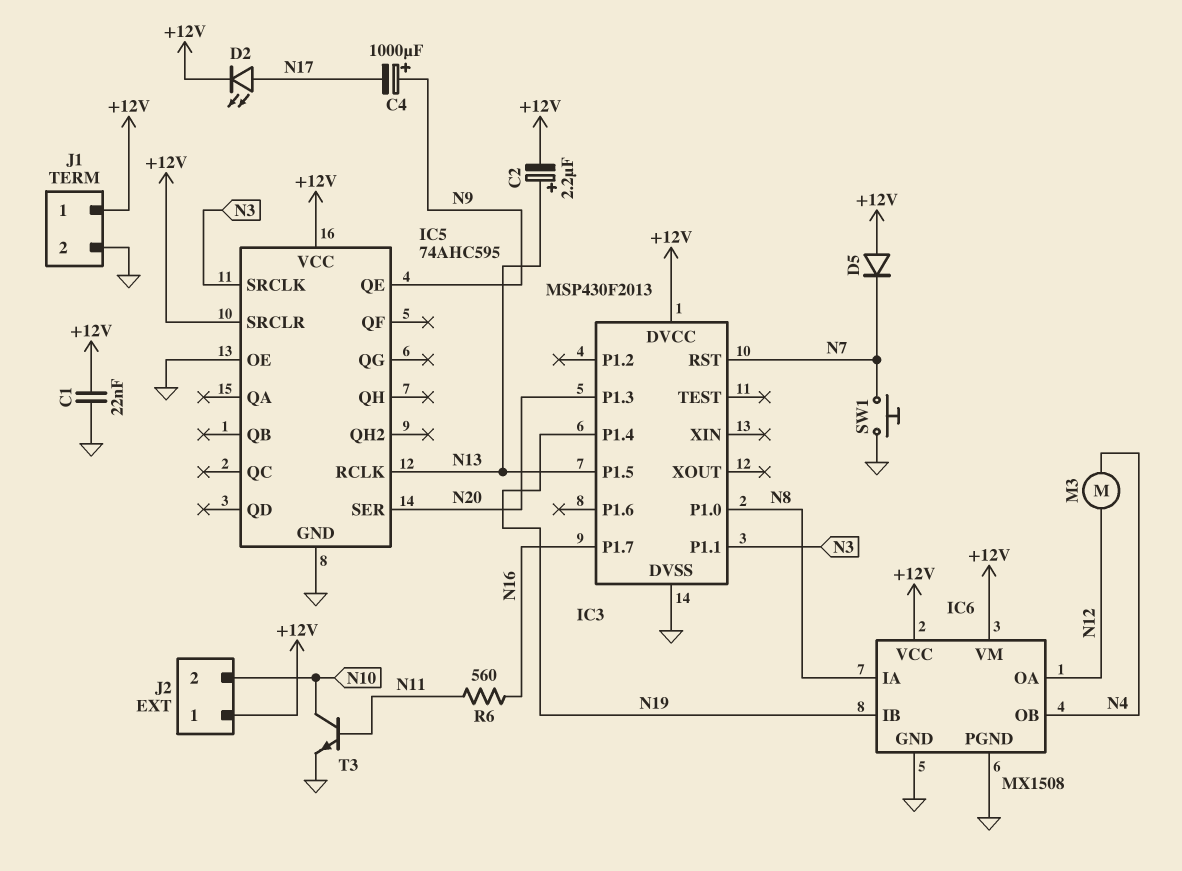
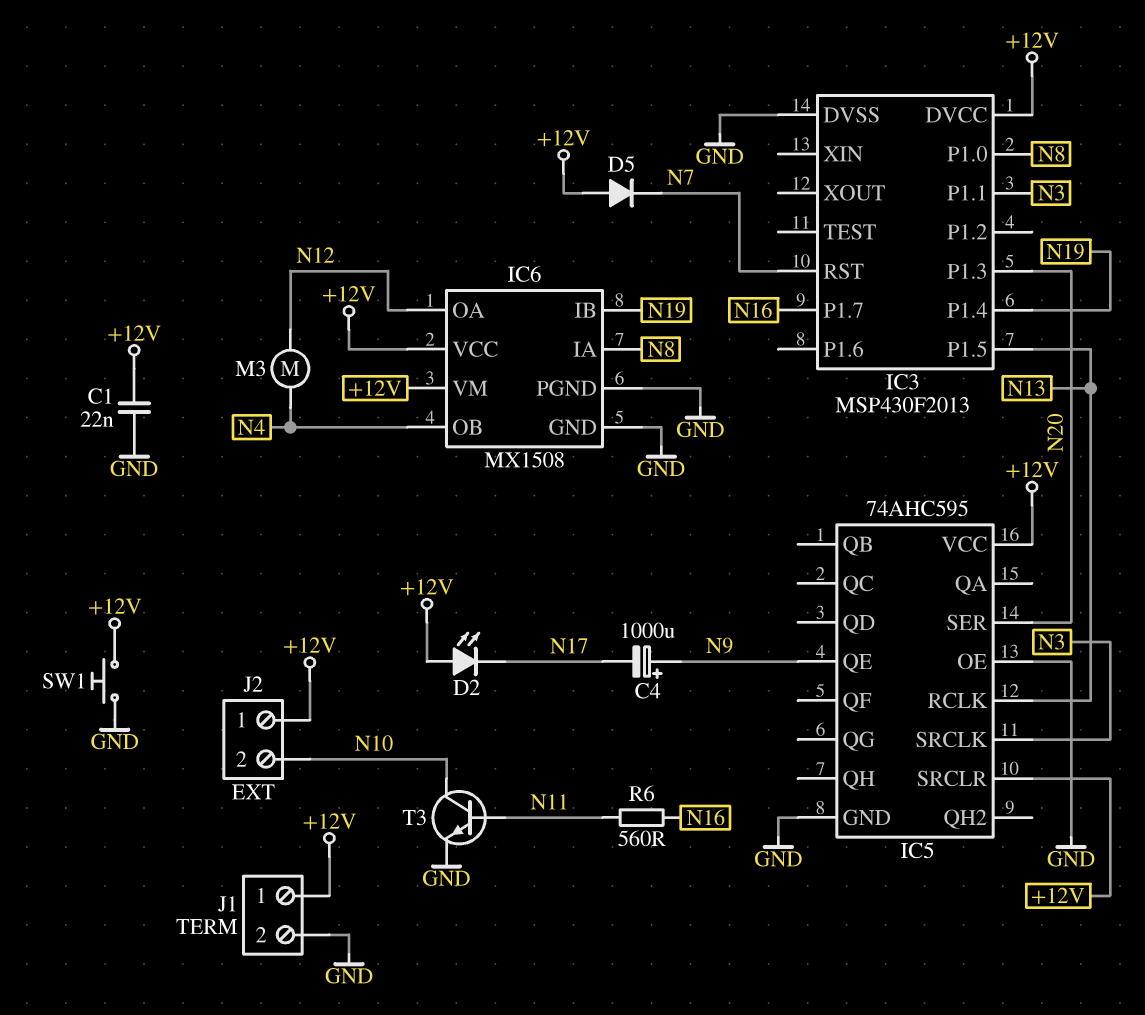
C2: 2.2uF (plus N13, minus +12V) -> none
D2: LED (A N17, K +12V) -> LED (A +12V, K N17)
SW1: button (GND, N7) -> button (+12V, GND)

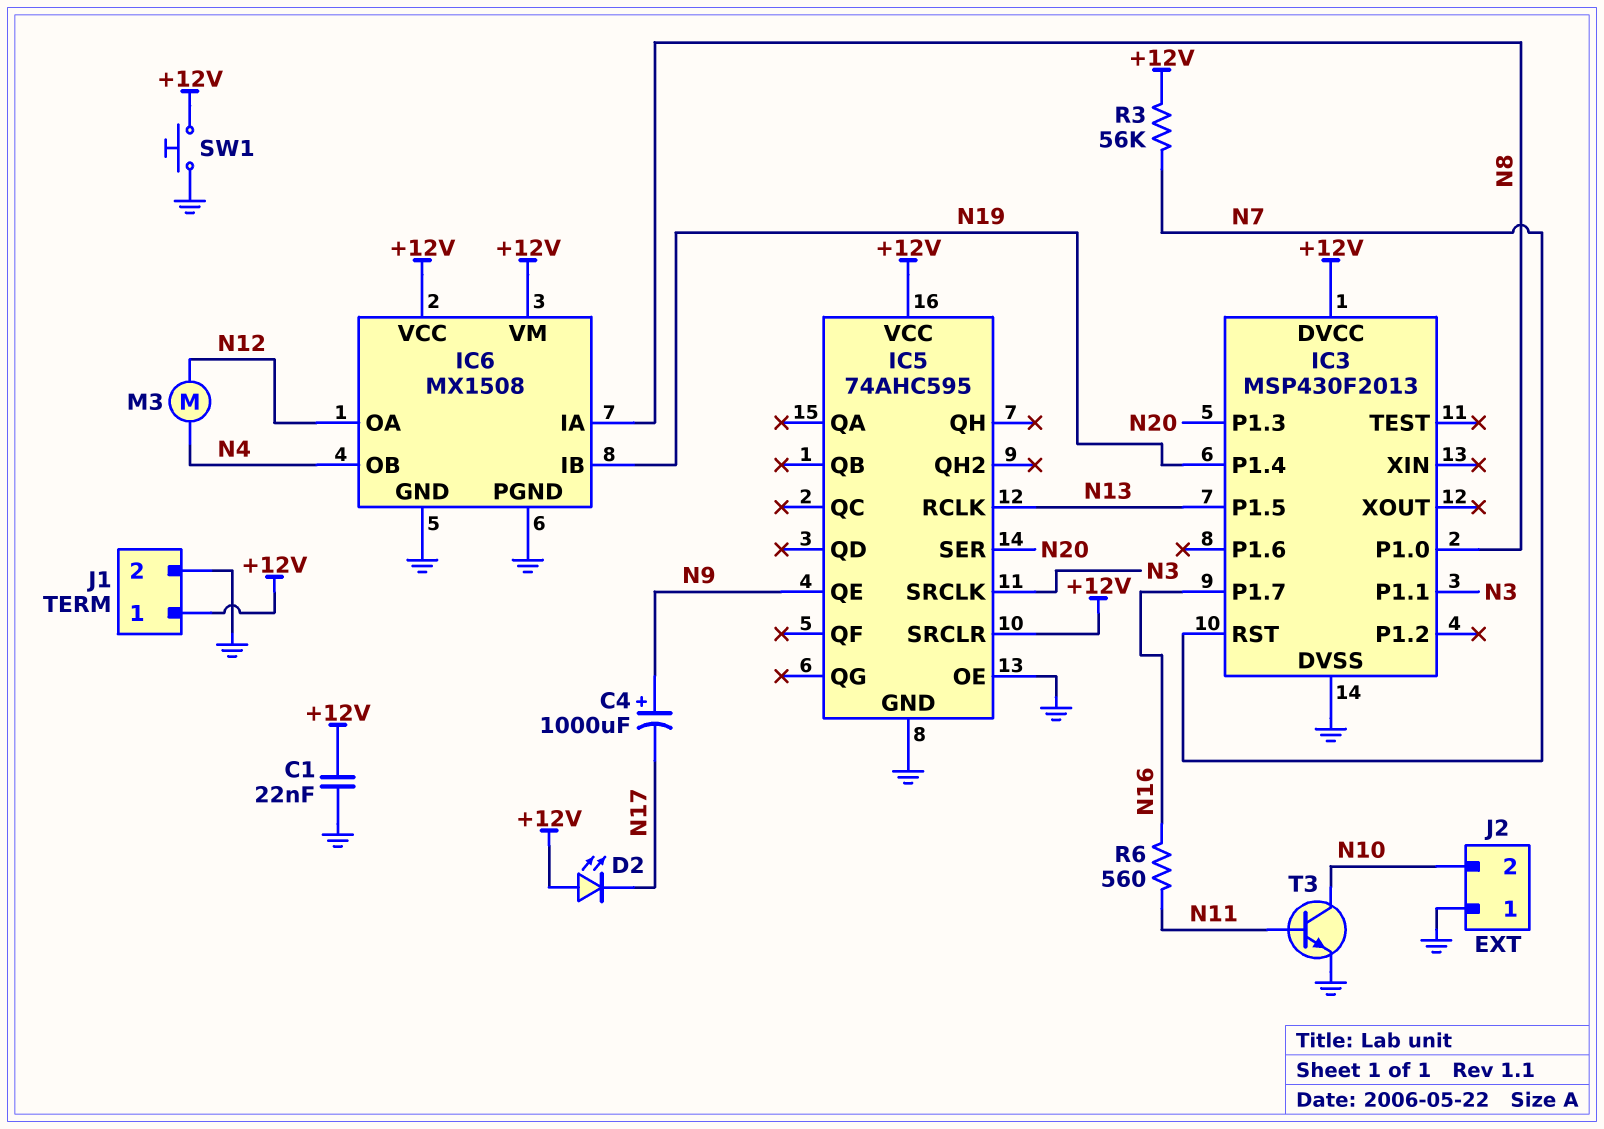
D5: diode (A +12V, K N7) -> none
J2 pin 1: +12V -> GND
R3: none -> 56k (+12V, N7)

